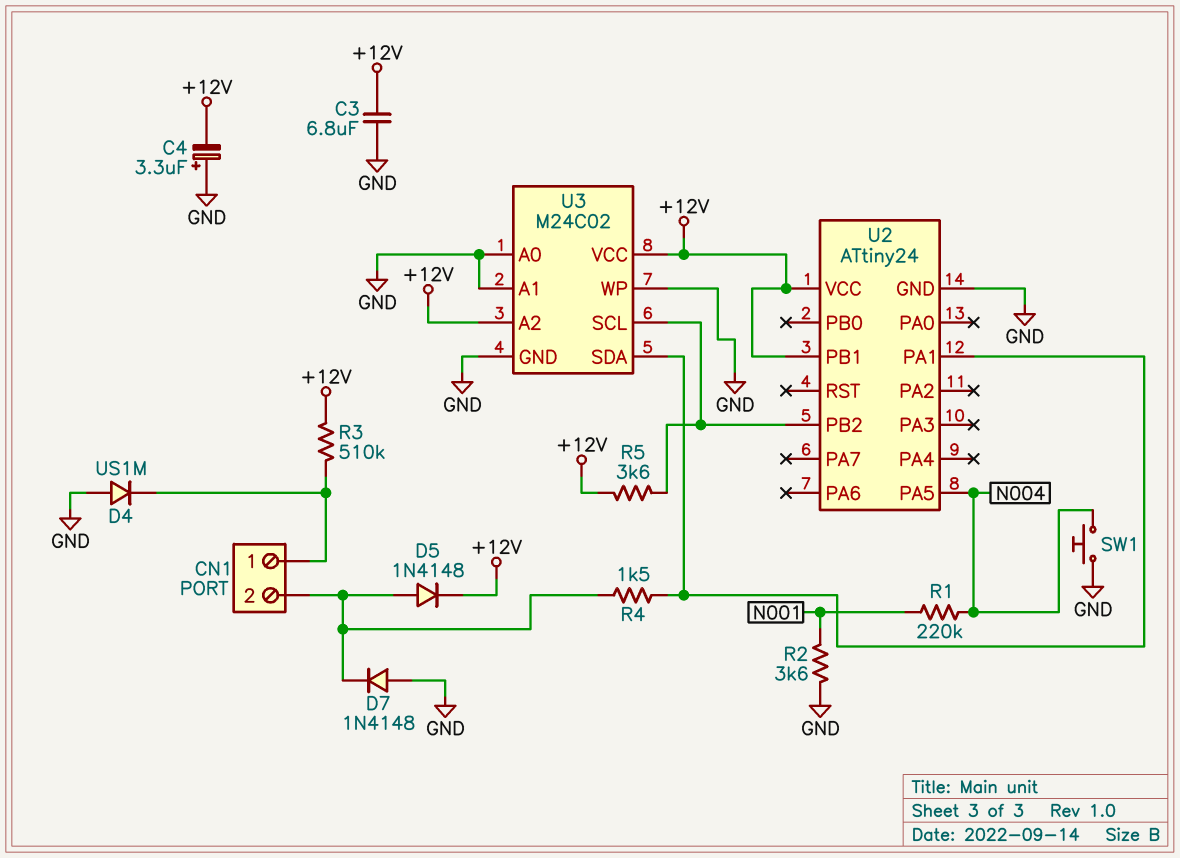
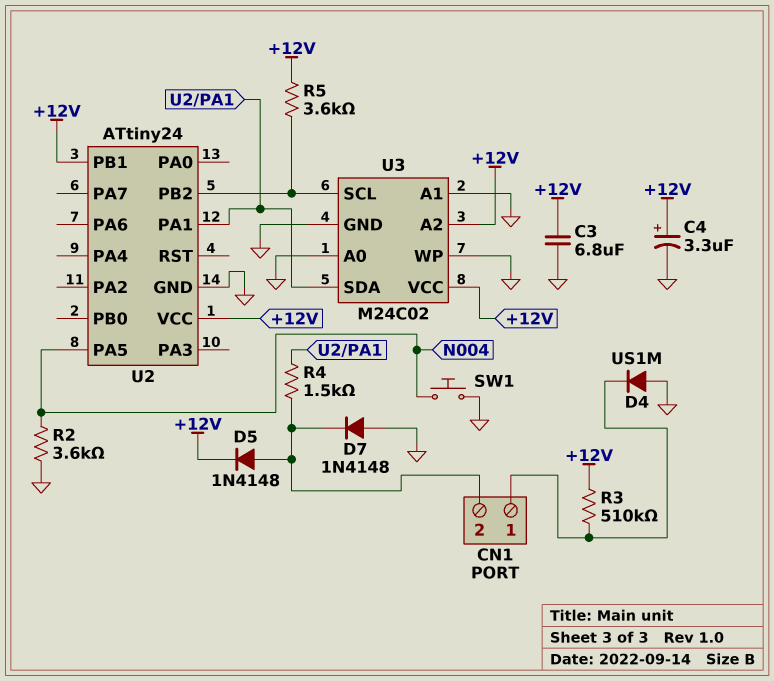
C4: 3.3uF (plus GND, minus +12V) -> 3.3uF (plus +12V, minus GND)
R1: 220k (N001, N004) -> none
R2: 3.6k (GND, N001) -> 3.6k (GND, N004)

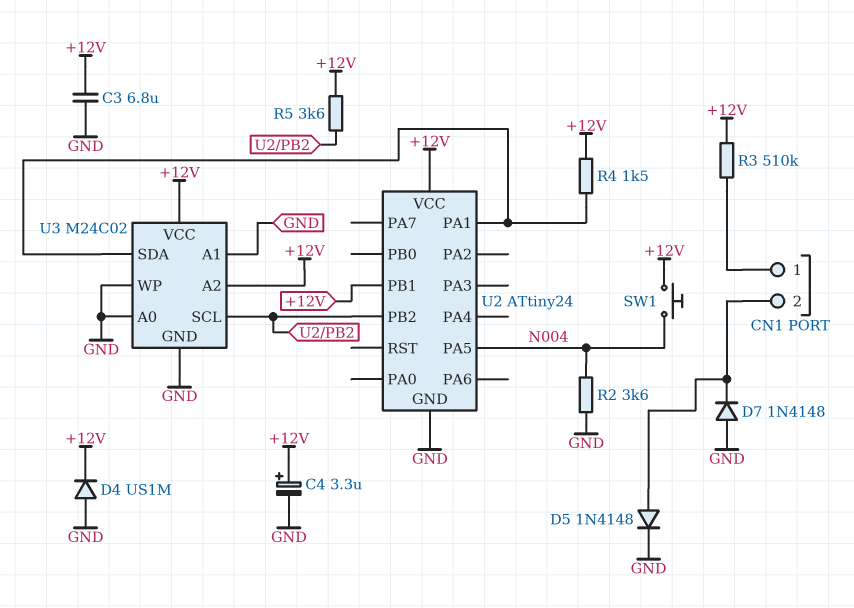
D4: diode US1M (A GND, K CN1/1) -> diode US1M (A GND, K +12V)
D5: diode 1N4148 (A CN1/2, K +12V) -> diode 1N4148 (A CN1/2, K GND)
R4: 1.5k (CN1/2, U2/PA1) -> 1.5k (+12V, U2/PA1)
SW1: button (GND, N004) -> button (+12V, N004)

